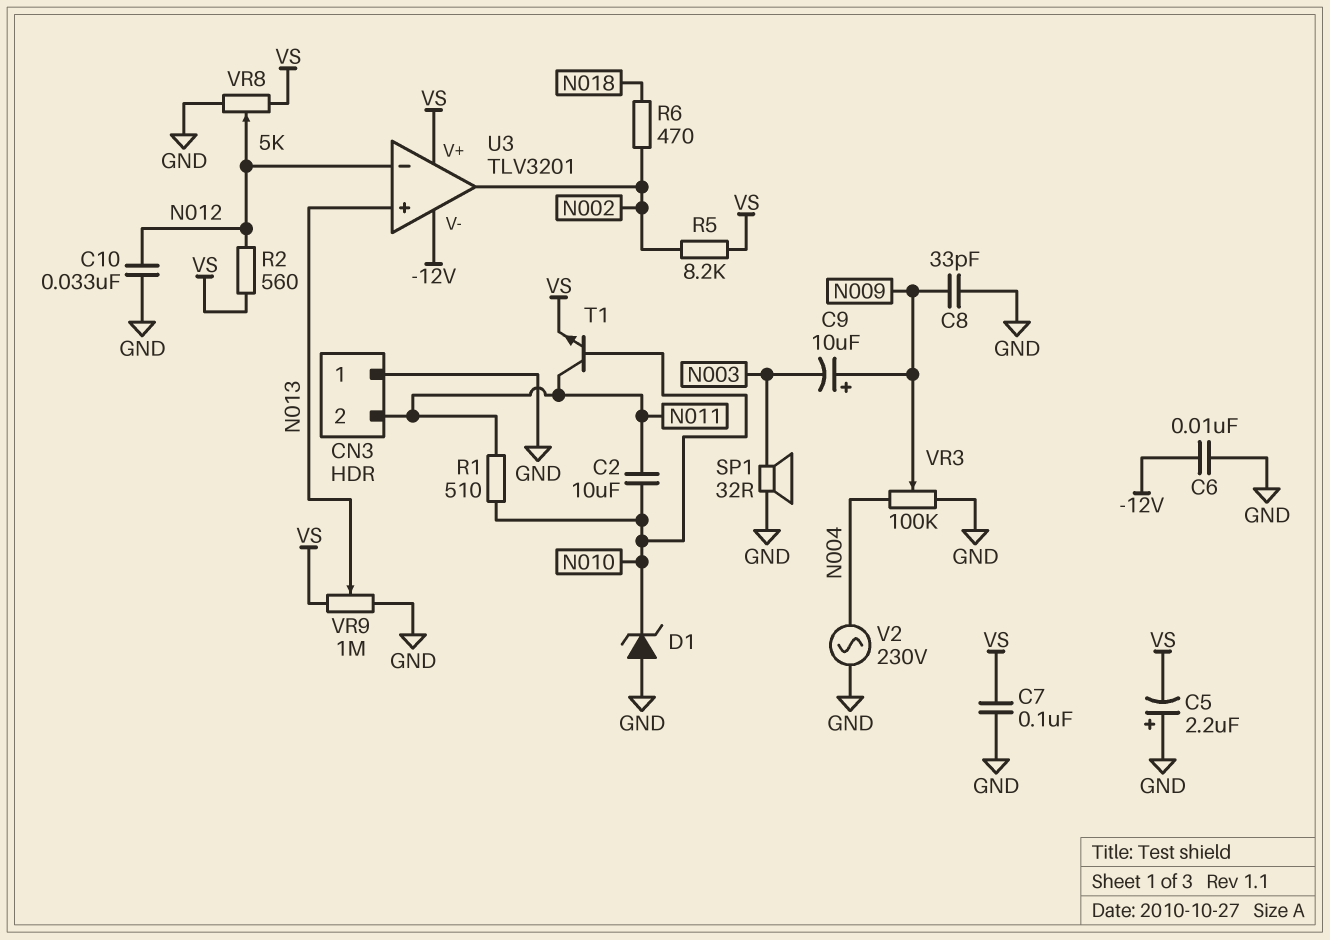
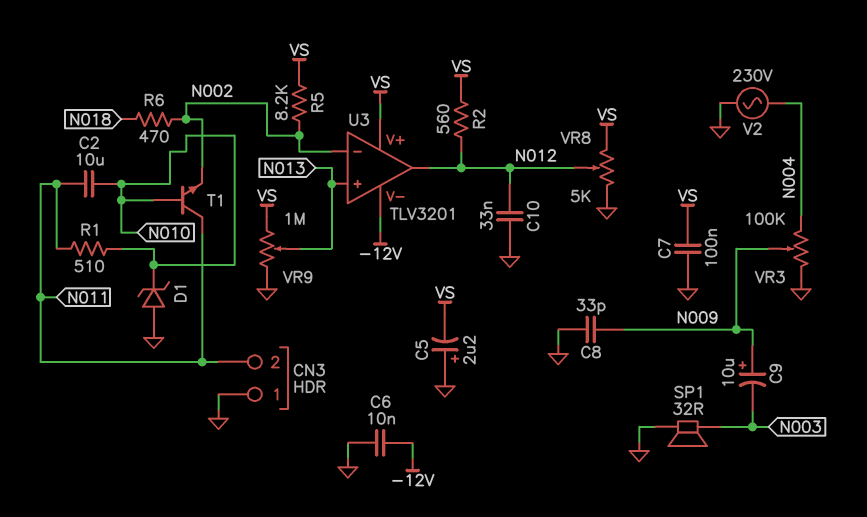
T1: NPN (B N010, C N011, E VS) -> NPN (B N010, C N011, E N002)
U3 pin in-: N012 -> N002
U3 pin out: N002 -> N012

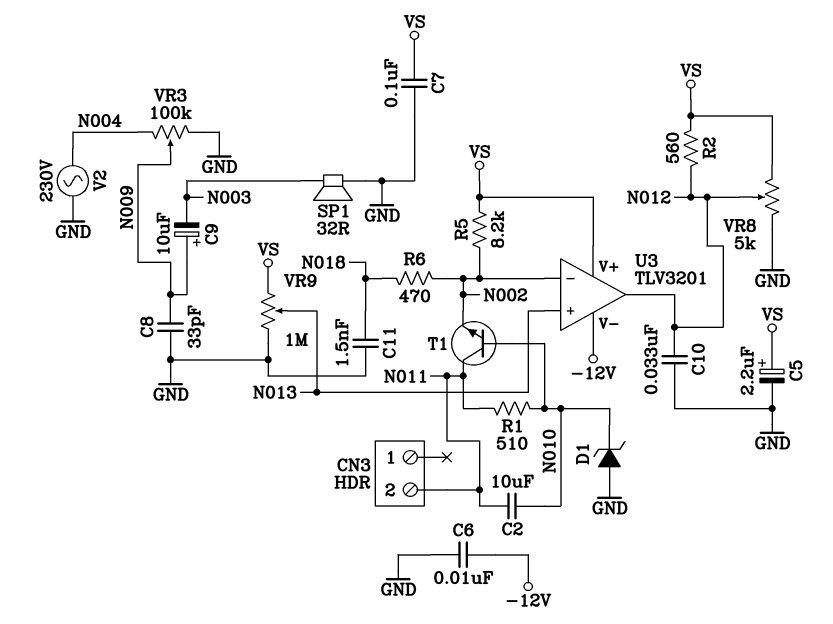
C5: 2.2uF (plus GND, minus VS) -> 2.2uF (plus VS, minus GND)
C11: none -> 1.5nF (GND, N018)
CN3 pin 1: GND -> none

